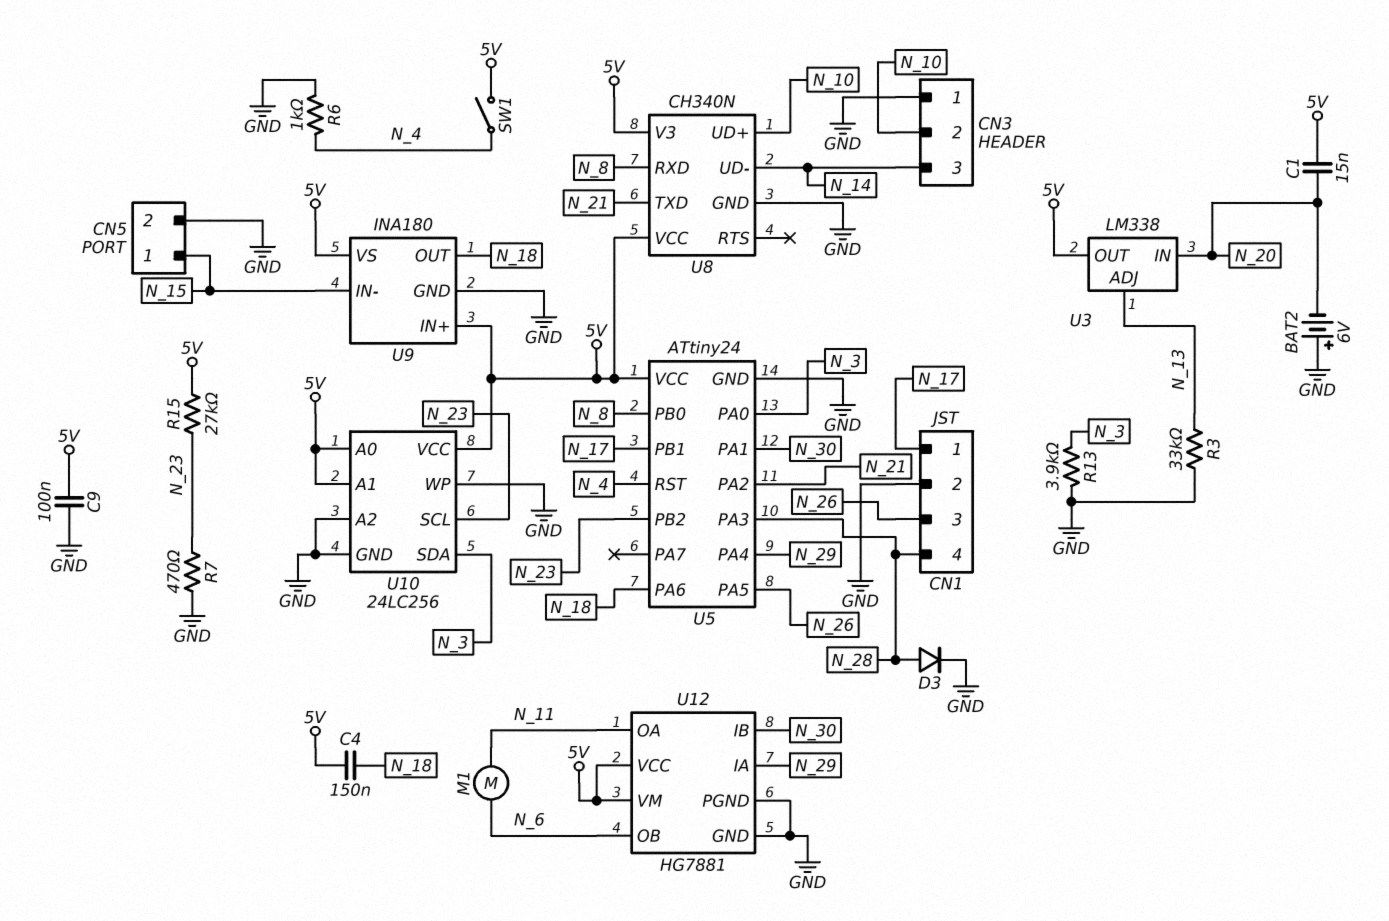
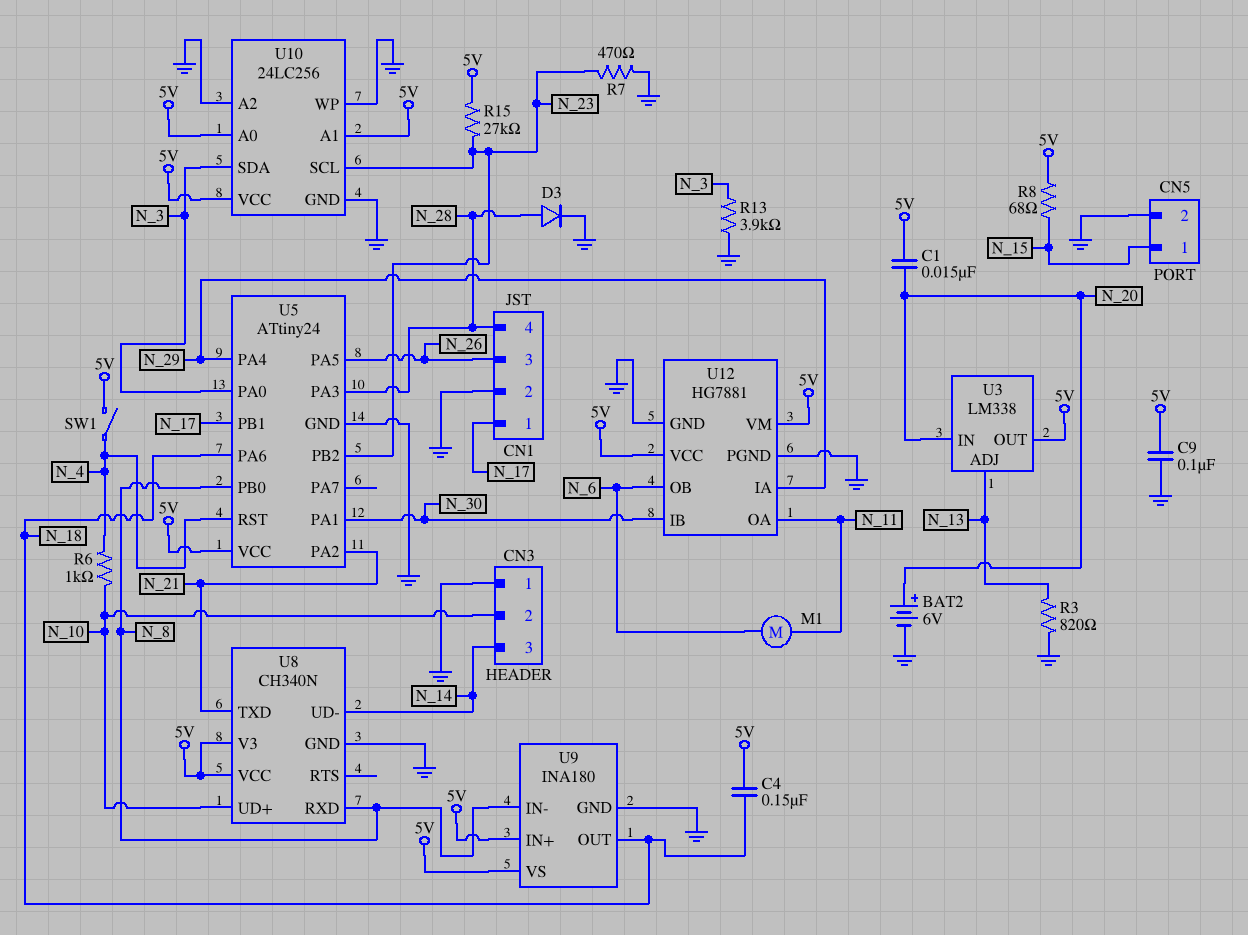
BAT2: 6V (plus GND, minus N_20) -> 6V (plus N_20, minus GND)
R3: 33k (GND, N_13) -> 820 (GND, N_13)
R6: 1k (GND, N_4) -> 1k (N_4, N_10)
R8: none -> 68 (5V, N_15)
U9 pin IN-: N_15 -> N_8

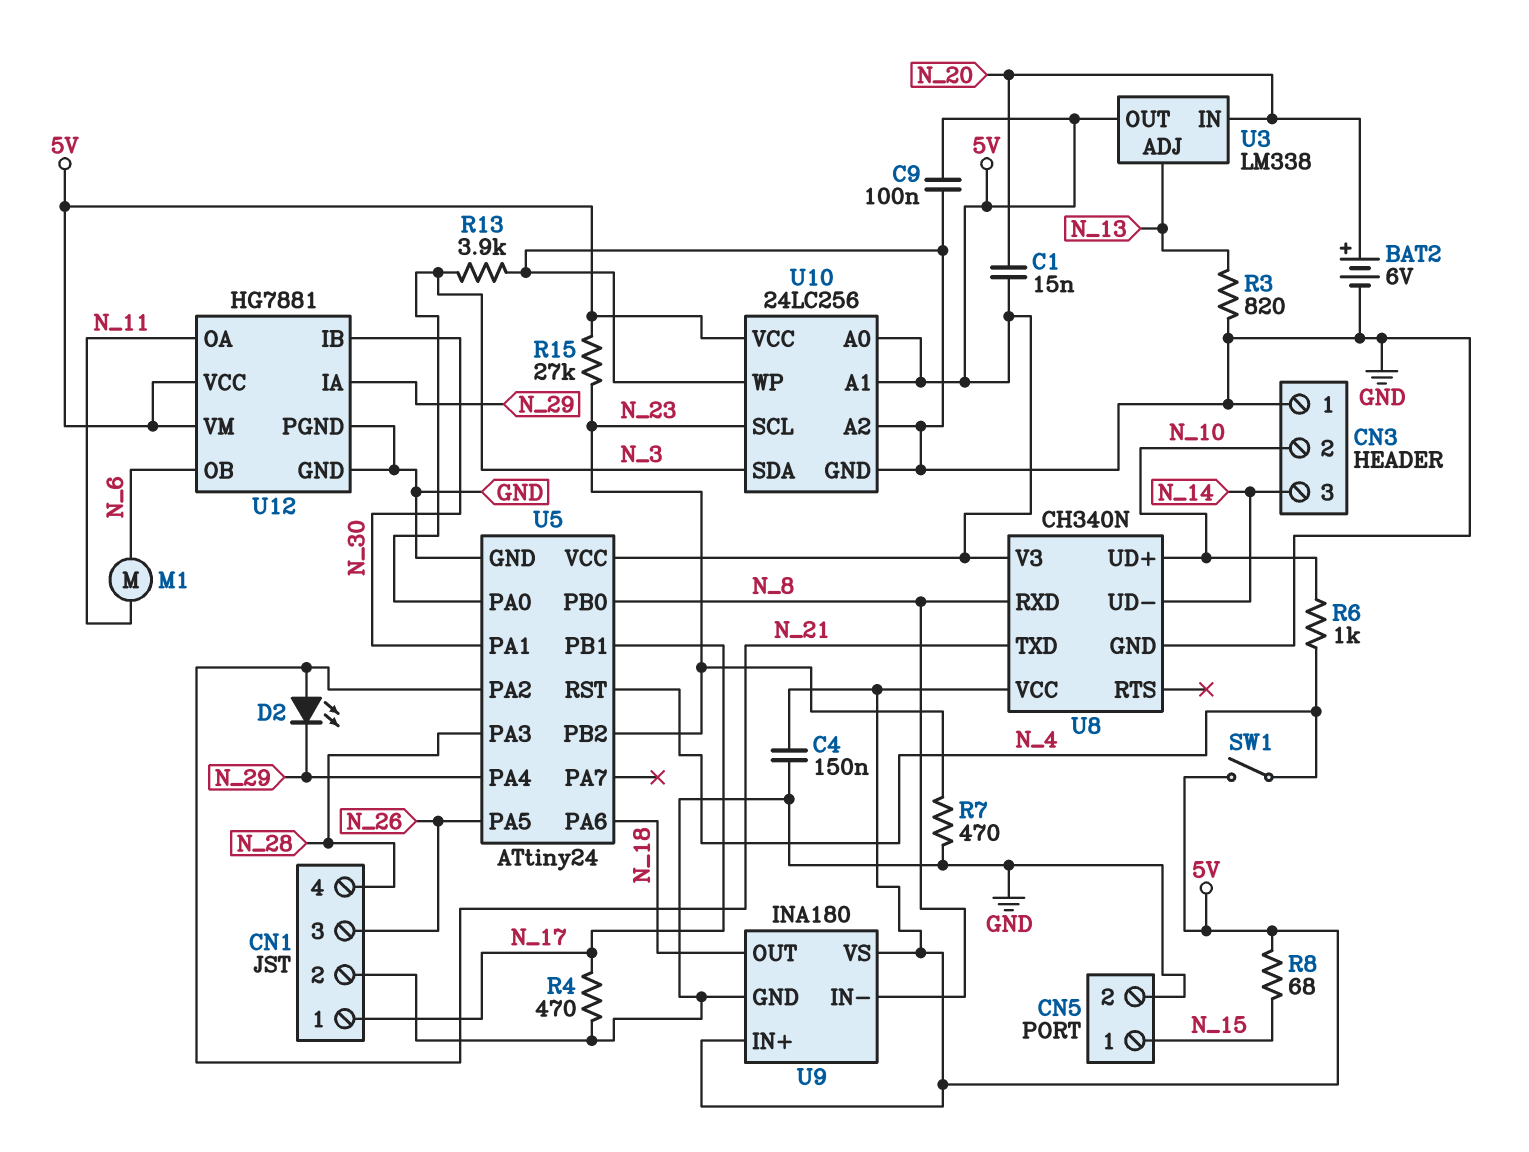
C4: 150nF (5V, N_18) -> 150nF (5V, GND)
D2: none -> LED (A N_21, K N_29)
D3: diode (A N_28, K GND) -> none
R4: none -> 470 (GND, N_17)

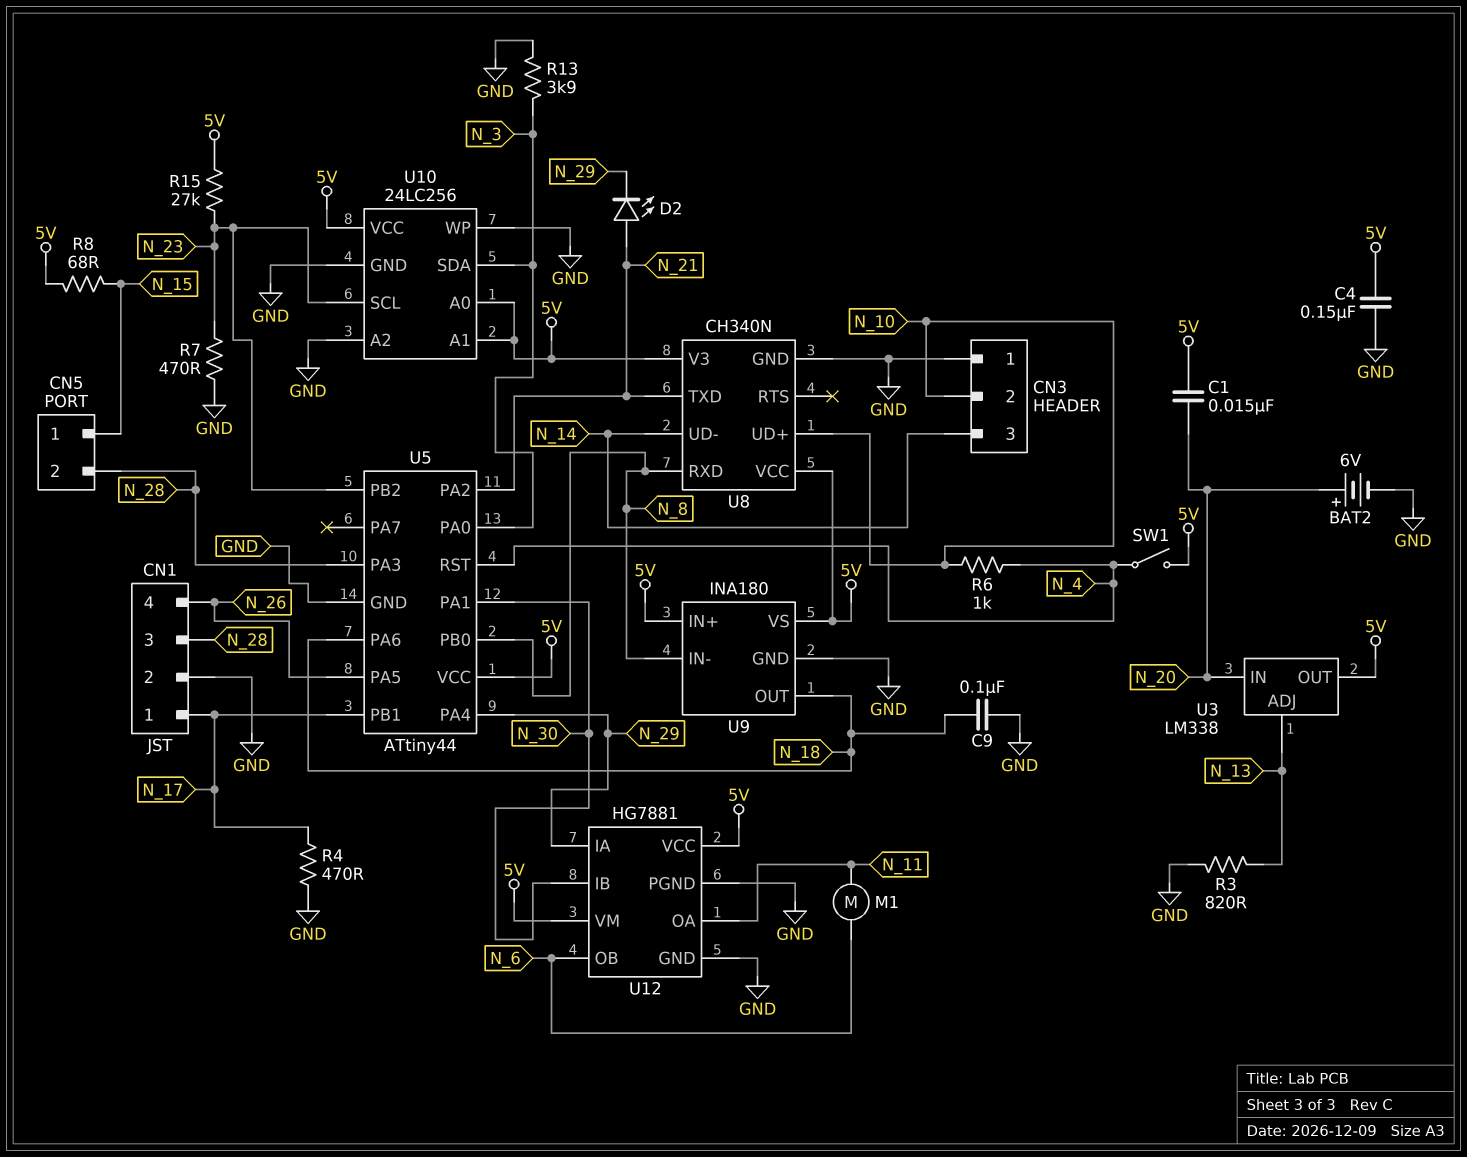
C9: 100nF (5V, GND) -> 100nF (GND, N_18)
CN1 pin 3: N_26 -> N_28
CN1 pin 4: N_28 -> N_26
CN5 pin 2: GND -> N_28
U5: ATtiny24 -> ATtiny44

